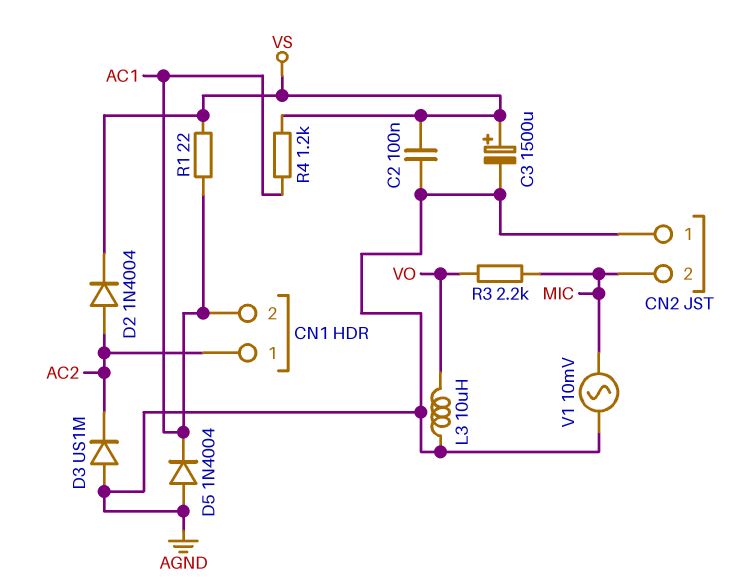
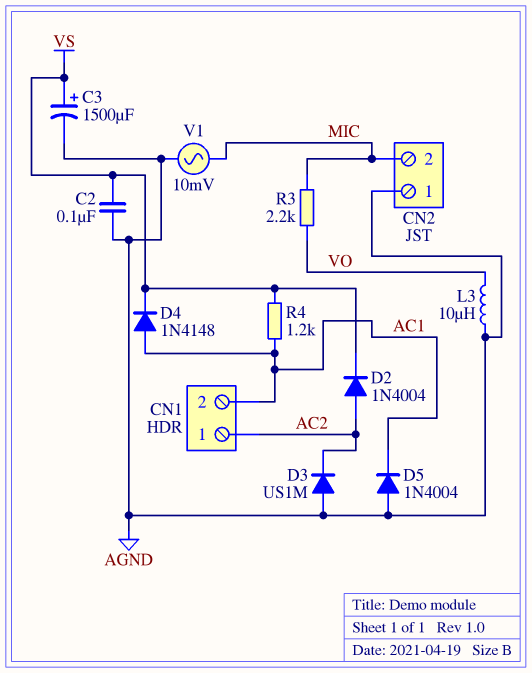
D4: none -> diode 1N4148 (A AC1, K VS)
R1: 22 (AC1, VS) -> none

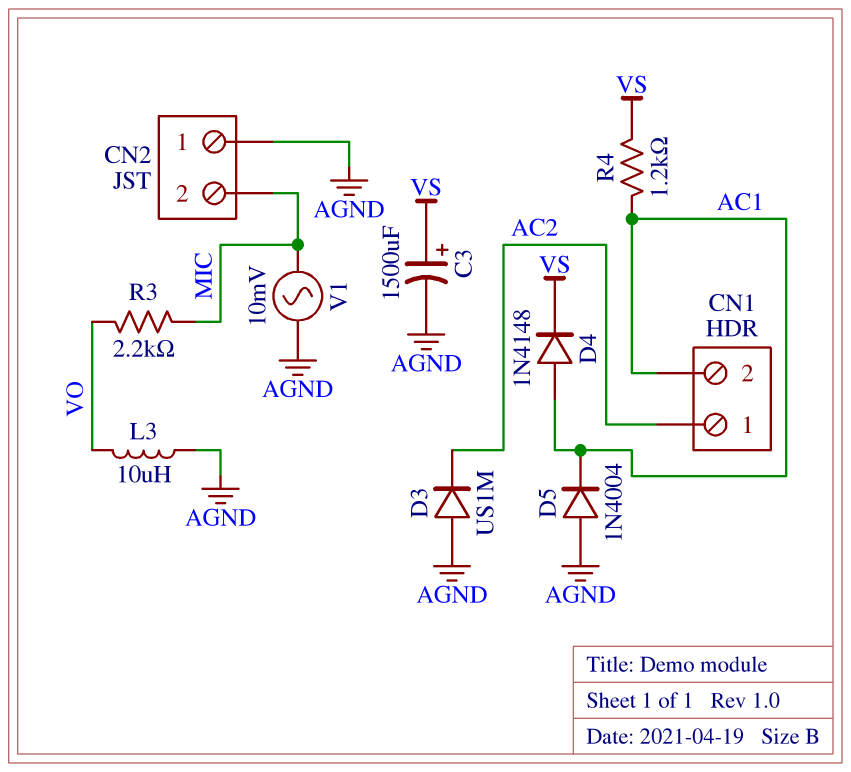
C2: 100nF (AGND, VS) -> none
D2: diode 1N4004 (A AC2, K VS) -> none

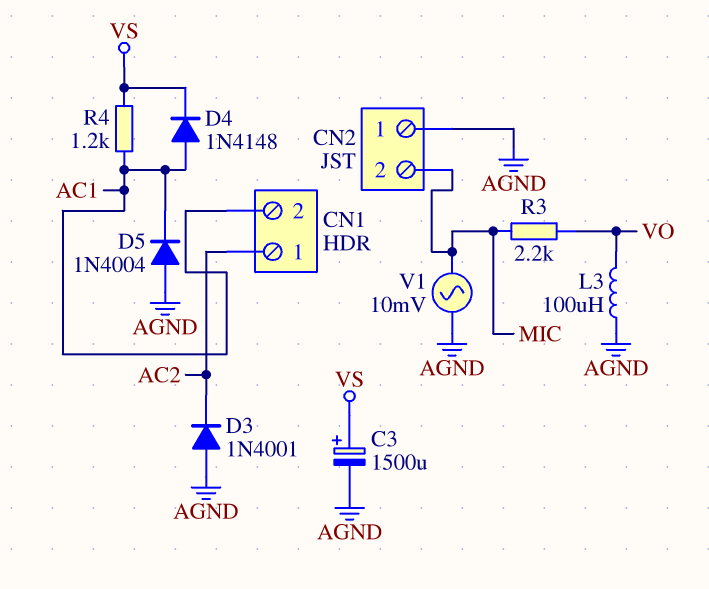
D3: diode US1M (A AGND, K AC2) -> diode 1N4001 (A AGND, K AC2)
L3: 10uH (AGND, VO) -> 100uH (AGND, VO)

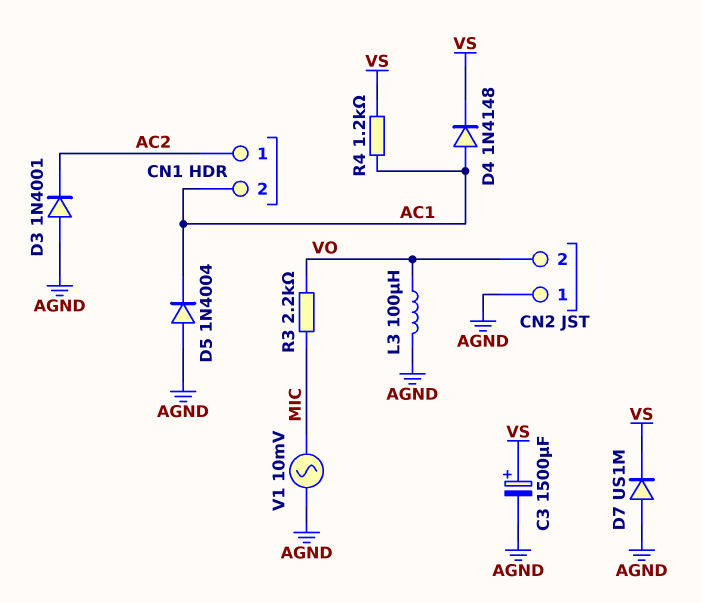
CN2 pin 2: MIC -> VO
D7: none -> diode US1M (A AGND, K VS)

